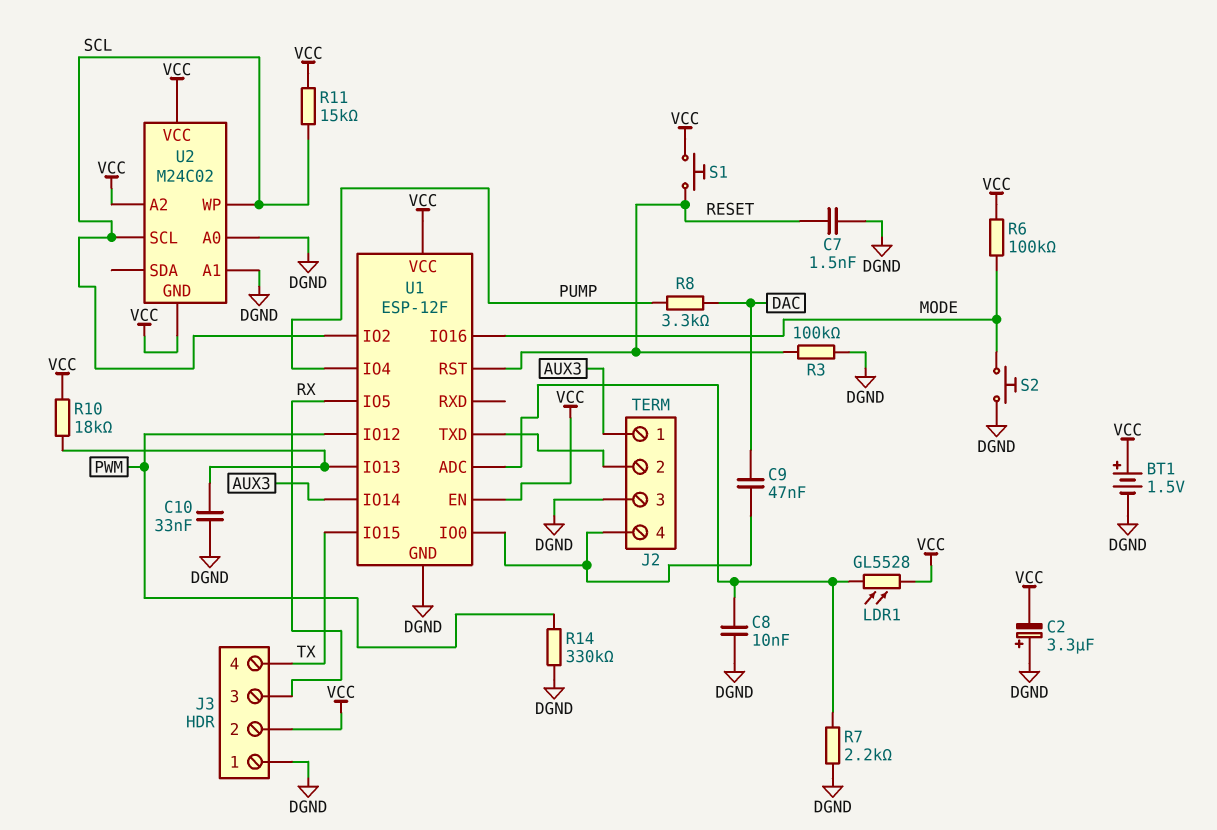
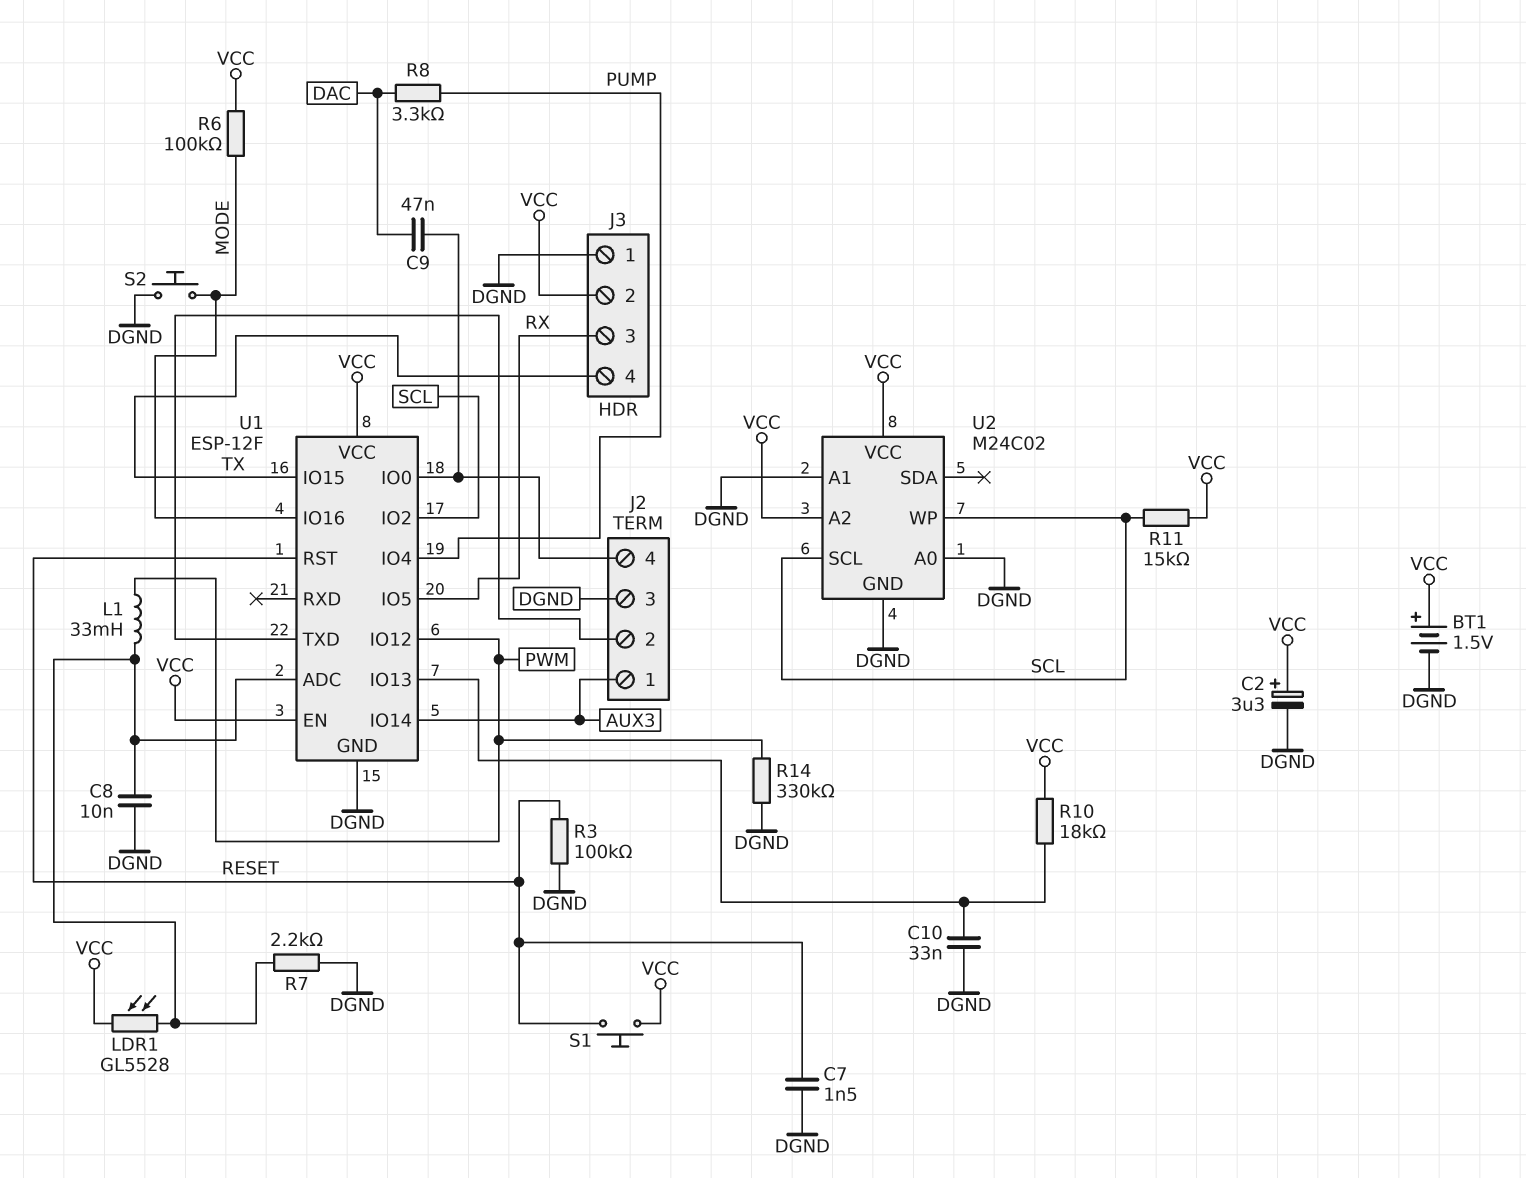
C2: 3.3uF (plus DGND, minus VCC) -> 3.3uF (plus VCC, minus DGND)
L1: none -> 33mH (PWM, U1/ADC)
U2 pin GND: VCC -> DGND

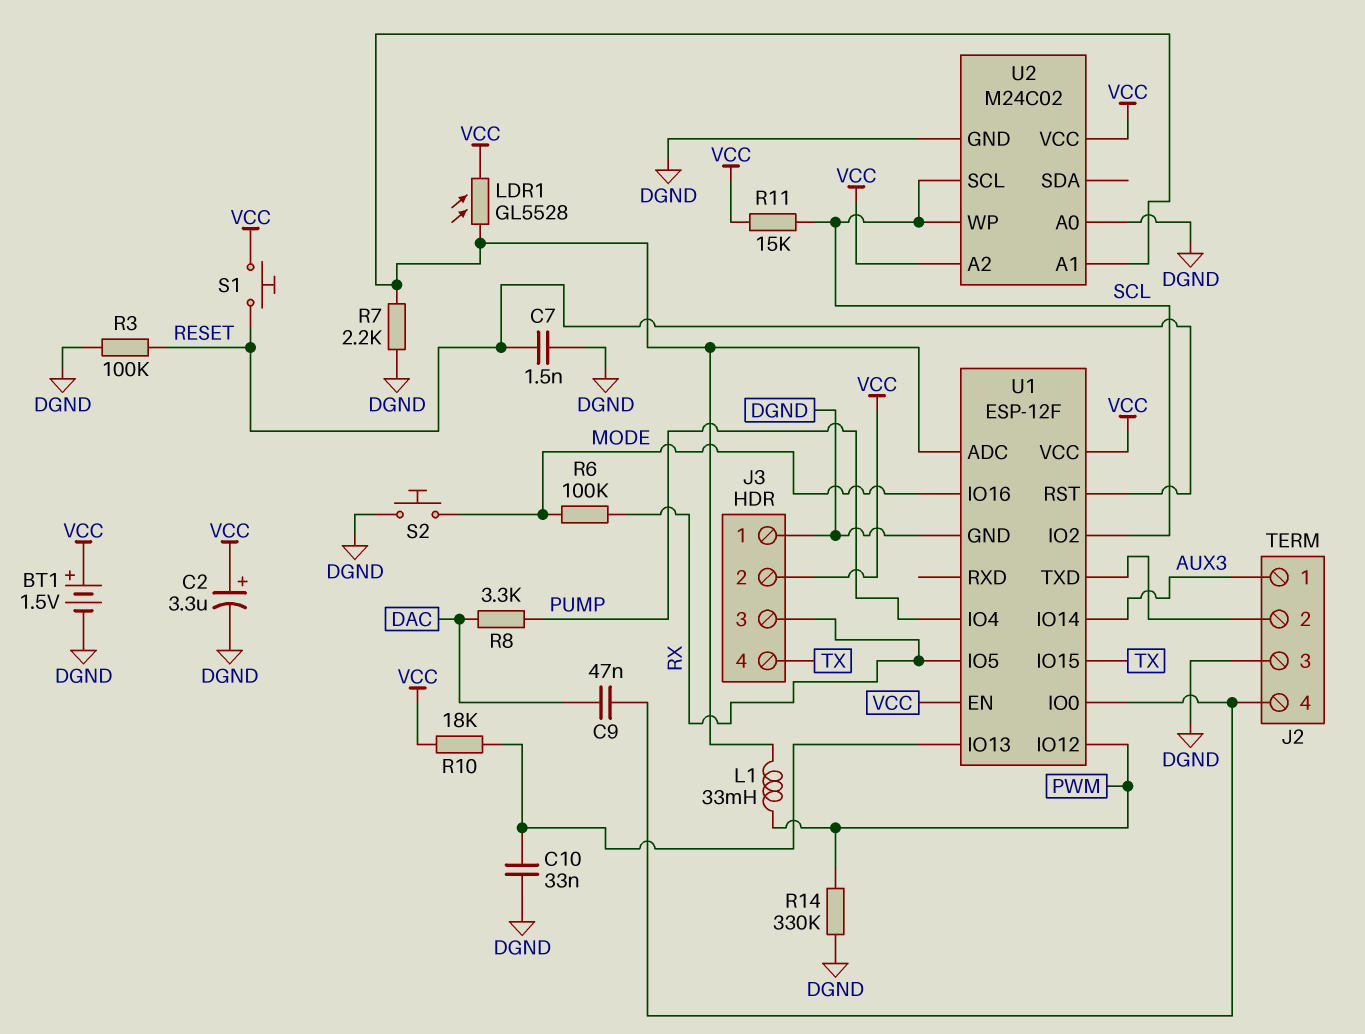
C8: 10nF (DGND, U1/ADC) -> none
R6: 100k (MODE, VCC) -> 100k (MODE, RX)
U2 pin A1: DGND -> U1/ADC

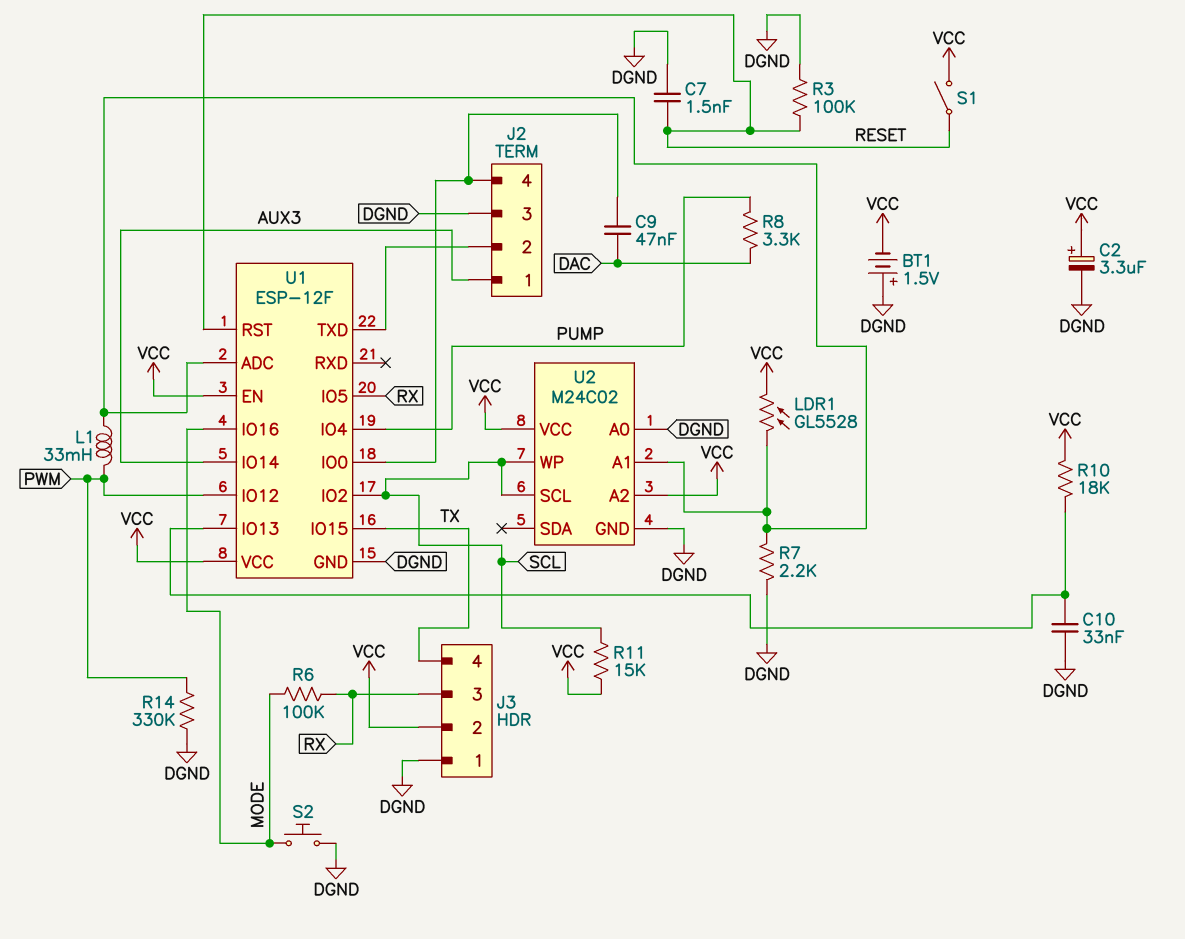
BT1: 1.5V (plus VCC, minus DGND) -> 1.5V (plus DGND, minus VCC)
S1: button (RESET, VCC) -> switch (RESET, VCC)

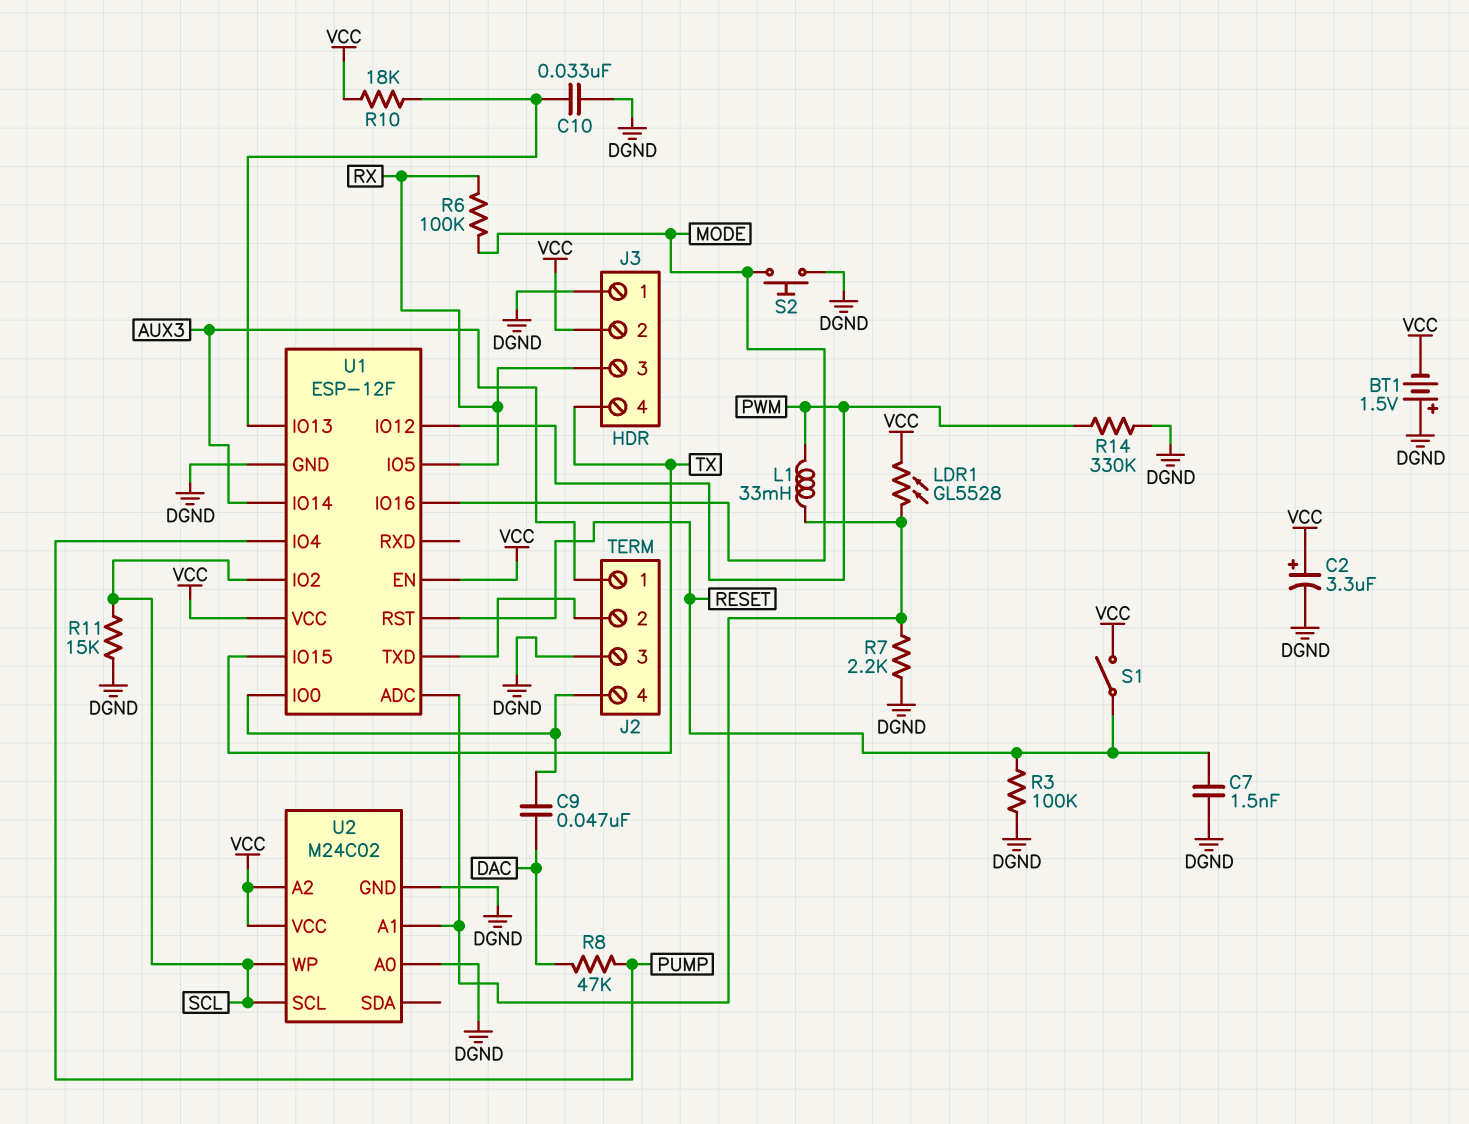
R8: 3.3k (DAC, PUMP) -> 47k (DAC, PUMP)
R11: 15k (SCL, VCC) -> 15k (DGND, SCL)

